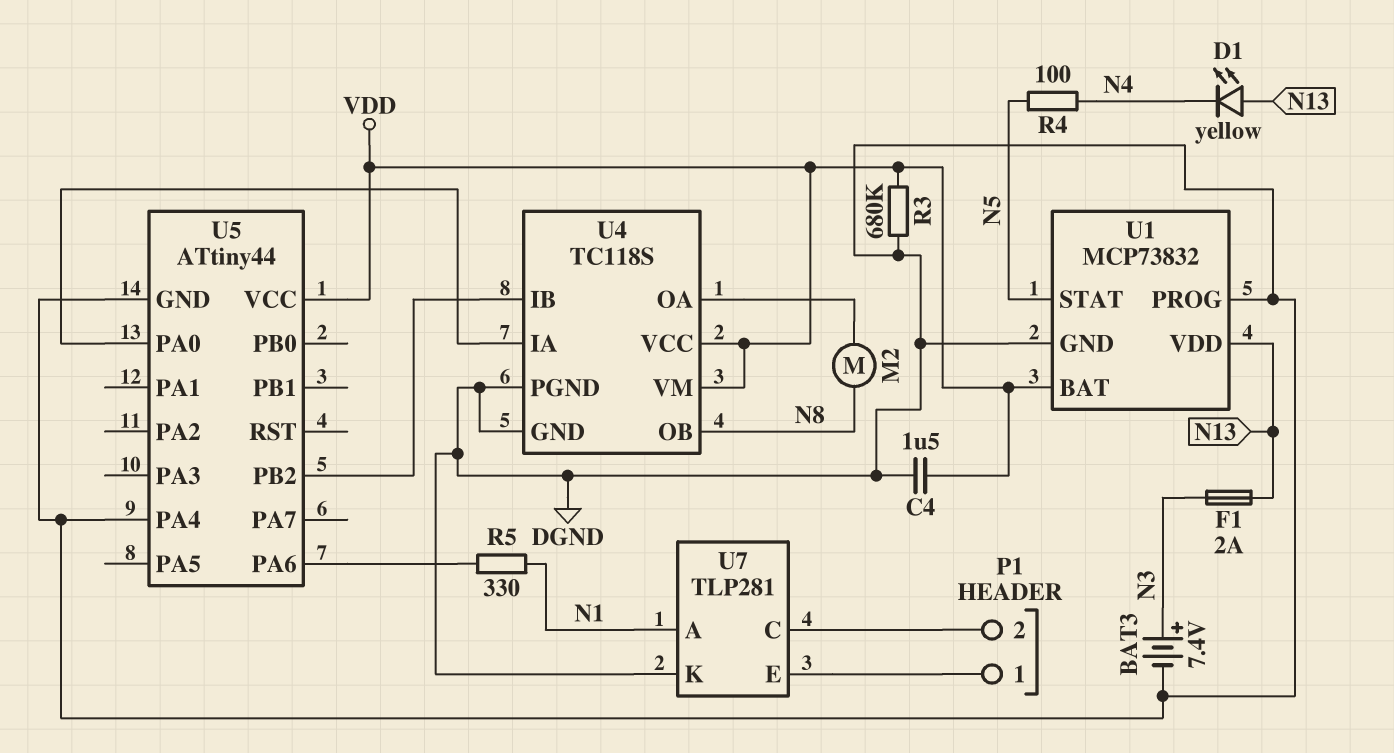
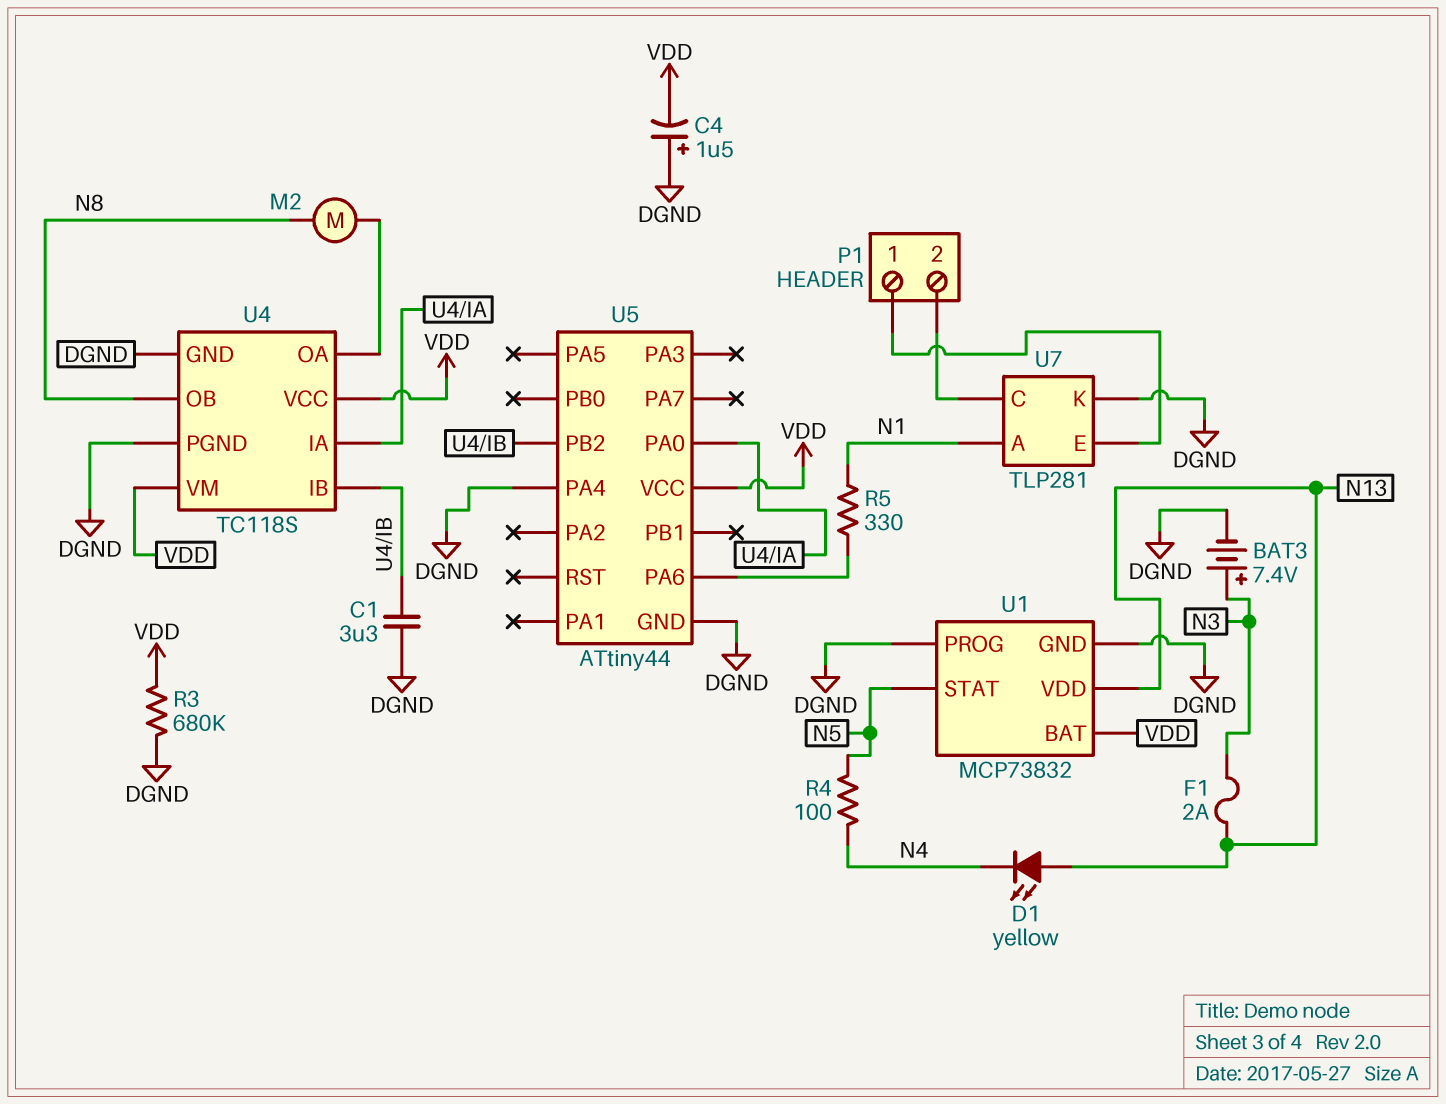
C1: none -> 3.3uF (DGND, U4/IB)
C4: 1.5uF (DGND, VDD) -> 1.5uF (plus DGND, minus VDD)

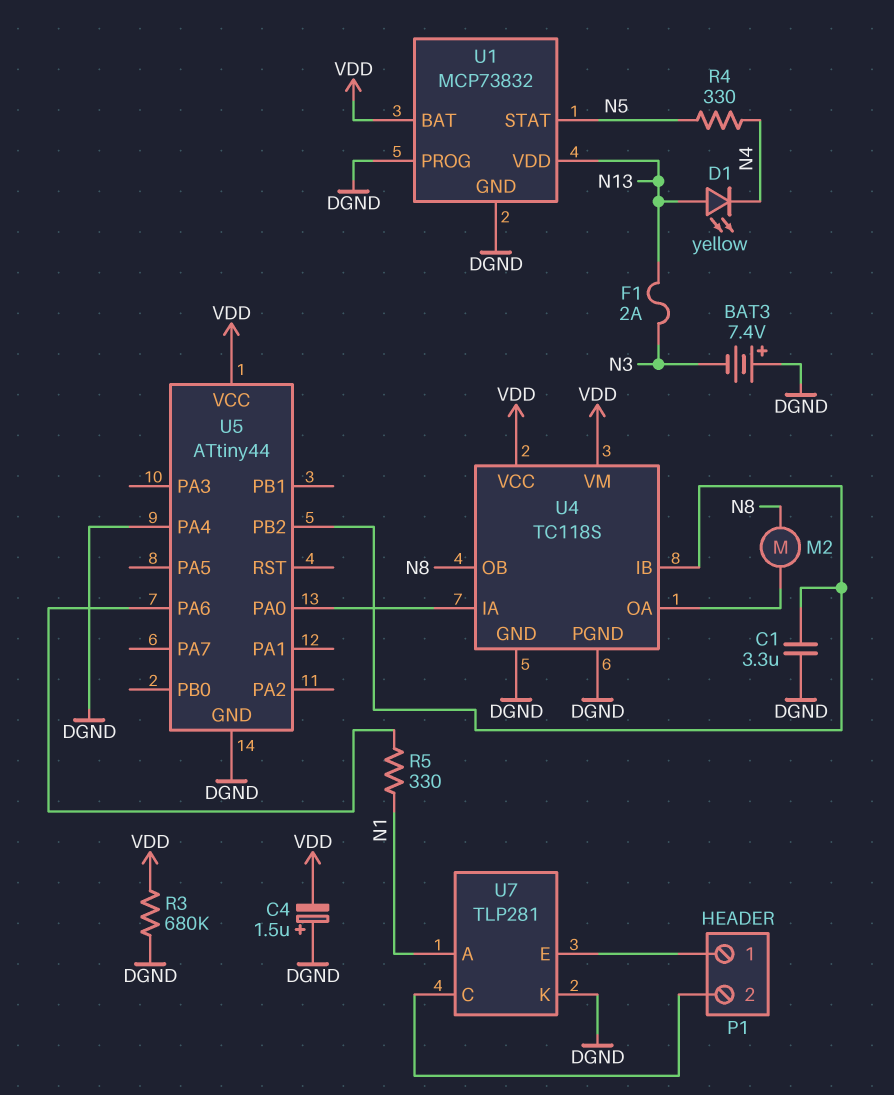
BAT3: 7.4V (plus N3, minus DGND) -> 7.4V (plus DGND, minus N3)
R4: 100 (N4, N5) -> 330 (N4, N5)

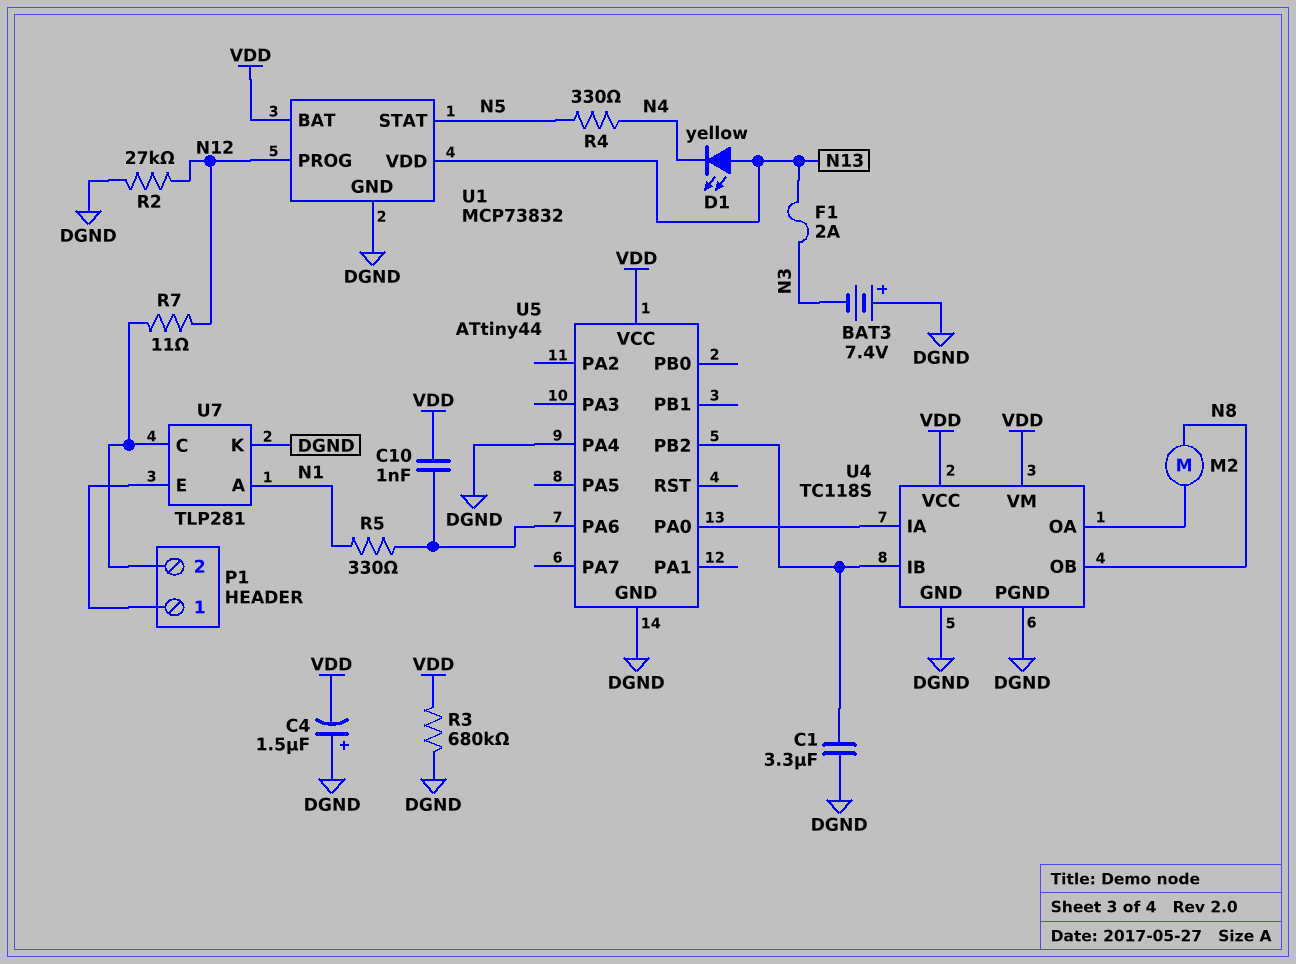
C10: none -> 1nF (U5/PA6, VDD)
R2: none -> 27k (DGND, N12)
R7: none -> 11 (N12, P1/2)
U1 pin PROG: DGND -> N12

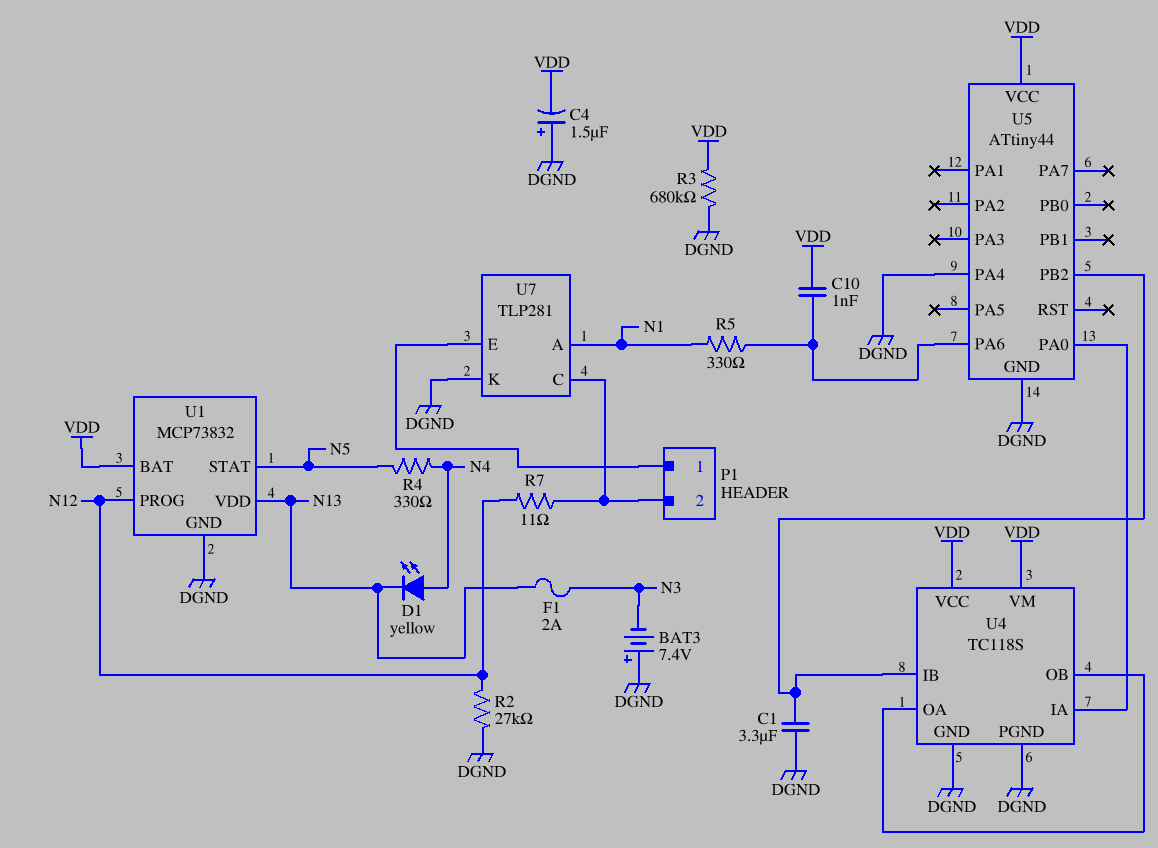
D1: LED yellow (A N13, K N4) -> LED yellow (A N4, K N13)
M2: motor (N8, U4/OA) -> none
U4 pin OB: N8 -> U4/OA

